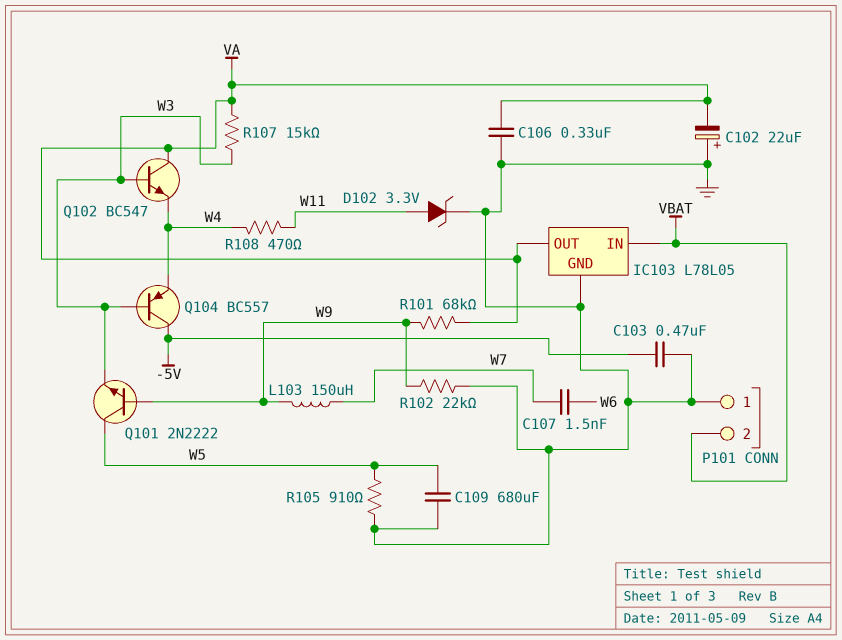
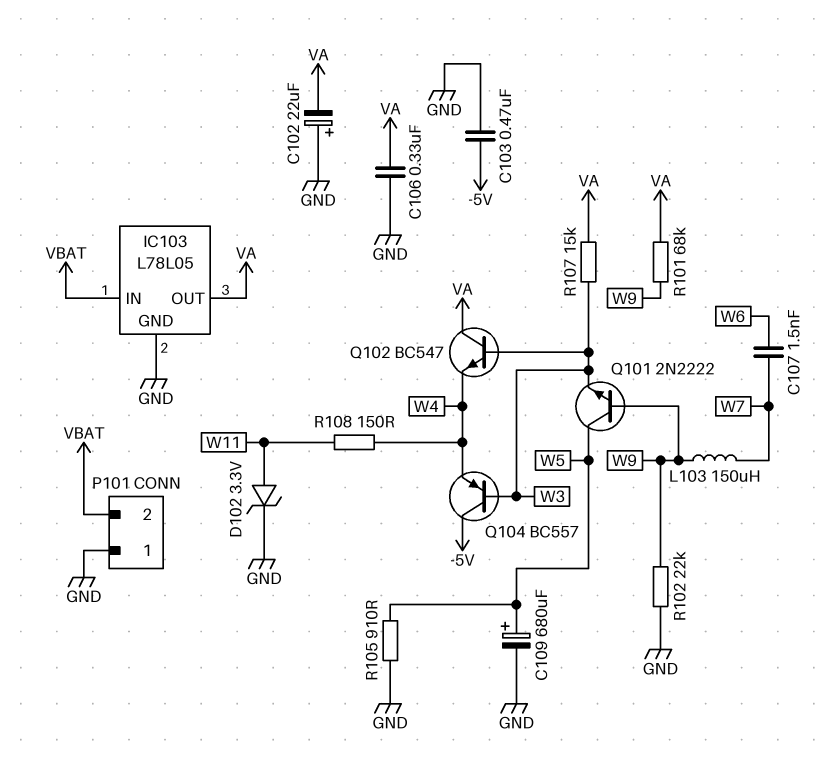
C109: 680uF (GND, W5) -> 680uF (plus W5, minus GND)
R108: 470 (W4, W11) -> 150 (W4, W11)

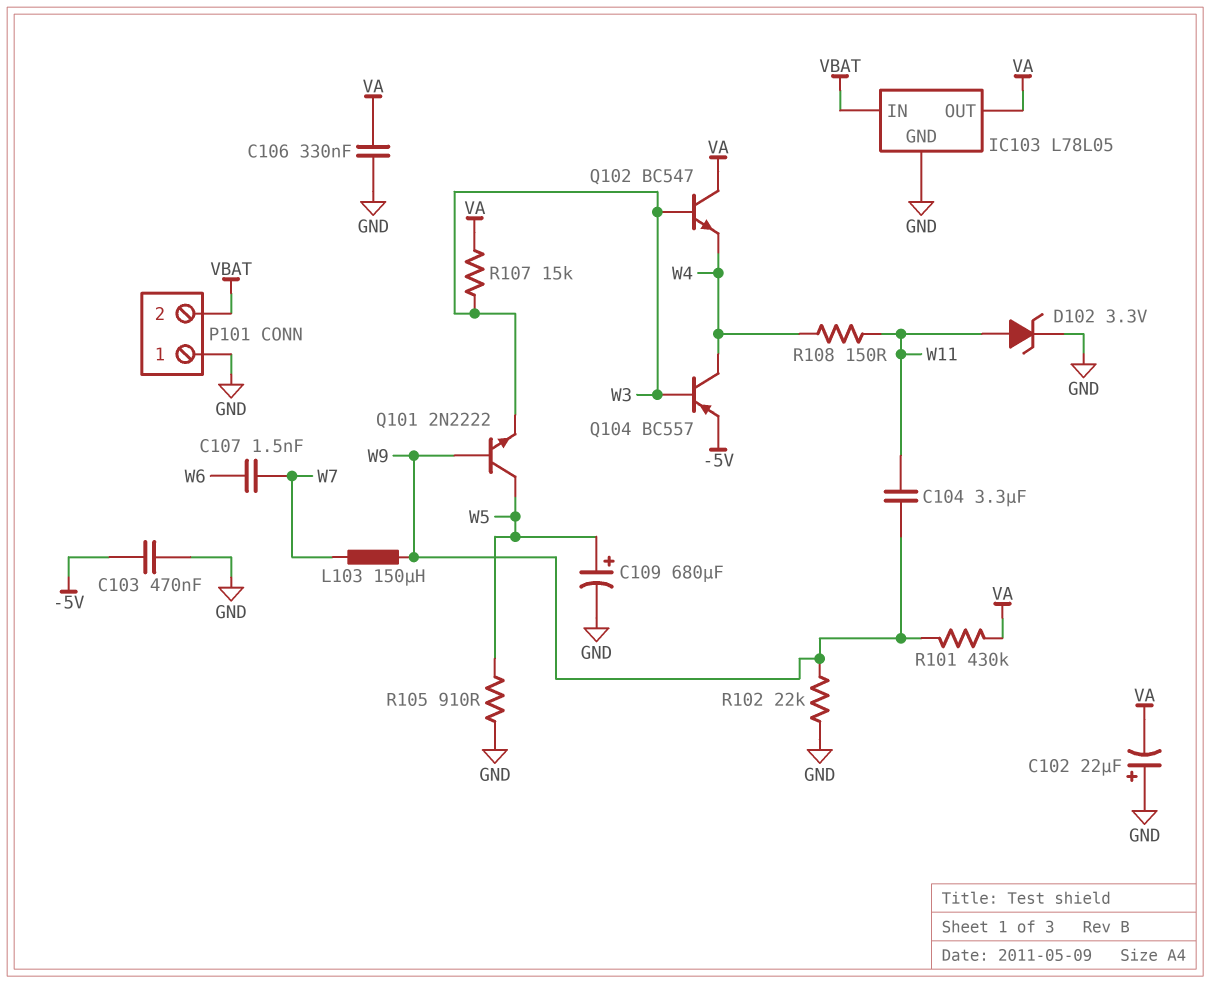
C104: none -> 3.3uF (W9, W11)
Q104: PNP BC557 (B W3, C -5V, E W4) -> PNP BC557 (B W3, C W4, E -5V)
R101: 68k (VA, W9) -> 430k (VA, W9)

